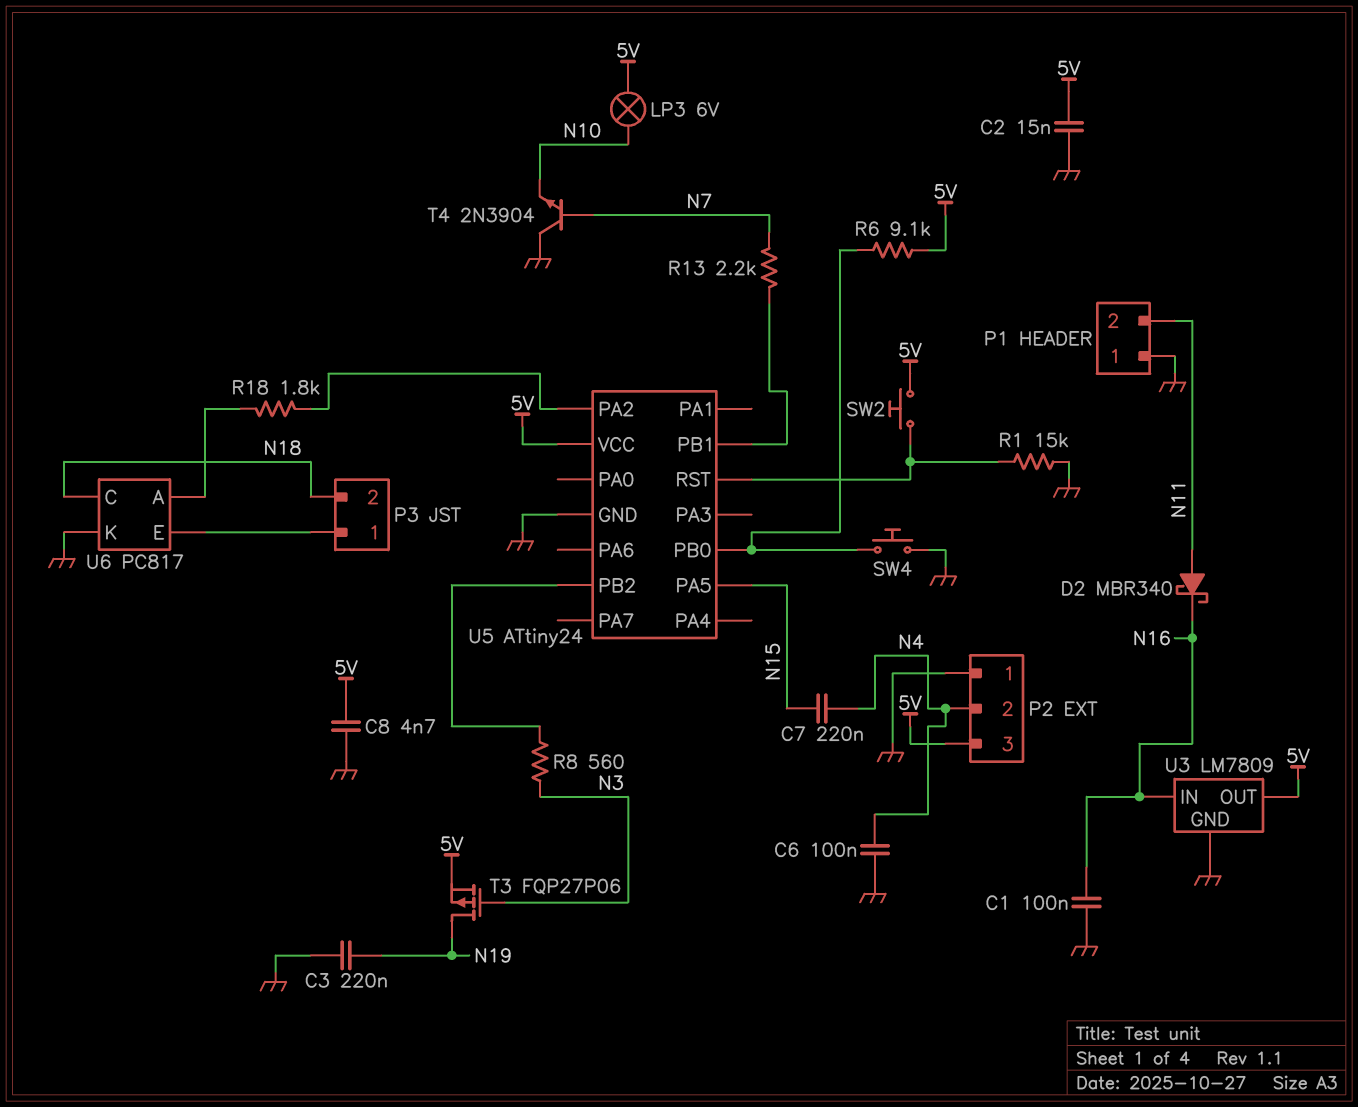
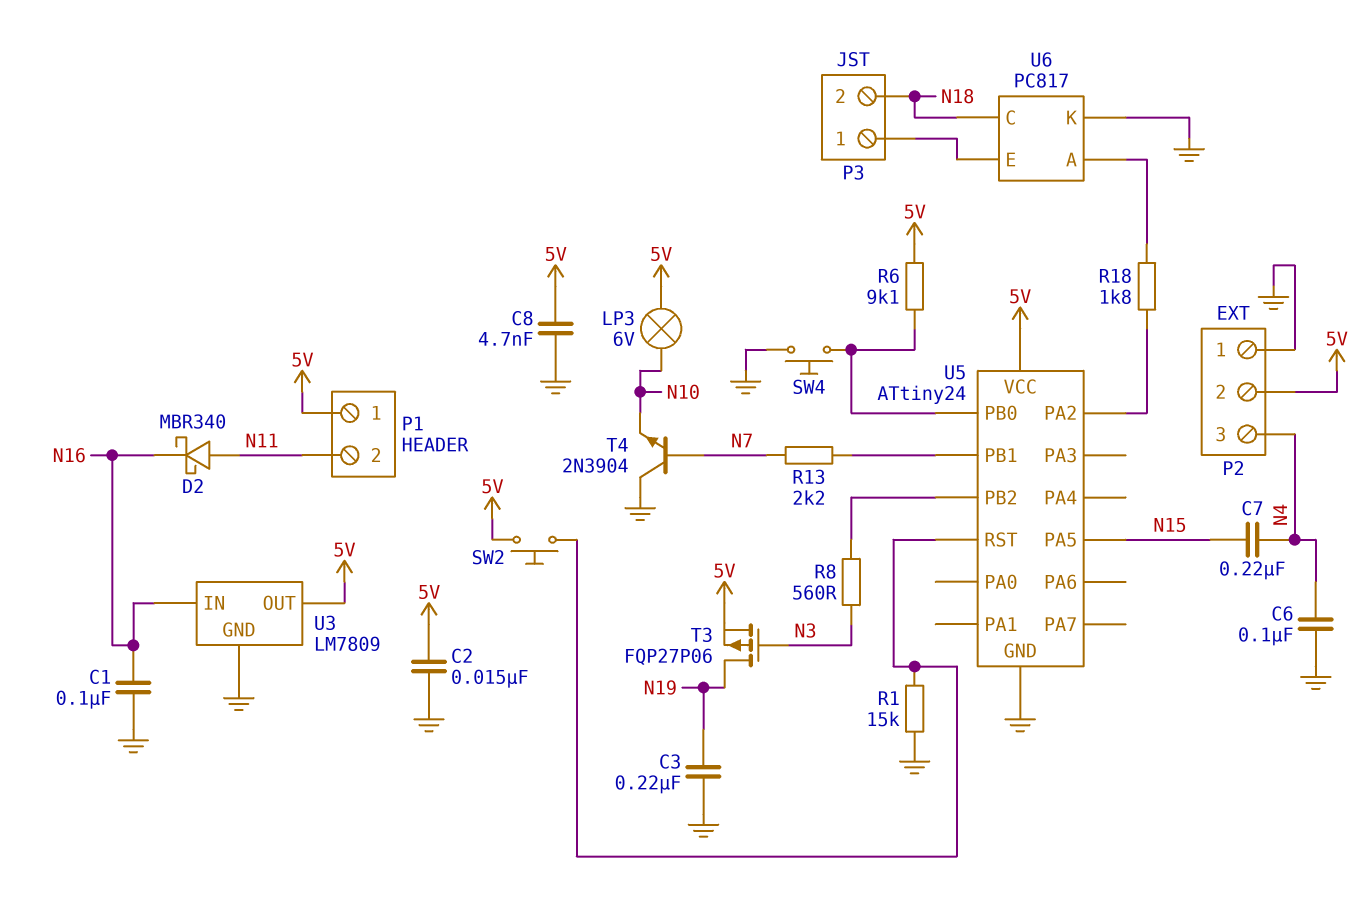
P1 pin 1: GND -> 5V
P2 pin 2: N4 -> 5V
P2 pin 3: 5V -> N4

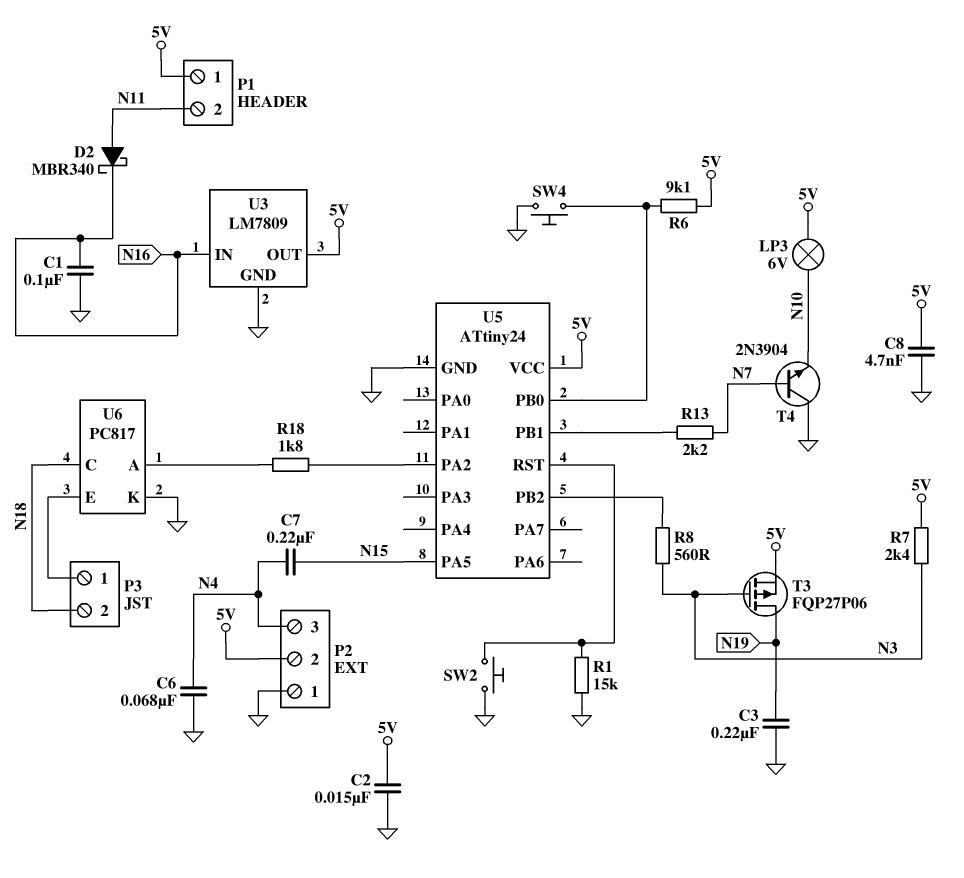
C6: 100nF (GND, N4) -> 68nF (GND, N4)
R7: none -> 2.4k (5V, N3)
SW2: button (5V, U5/RST) -> button (GND, U5/RST)

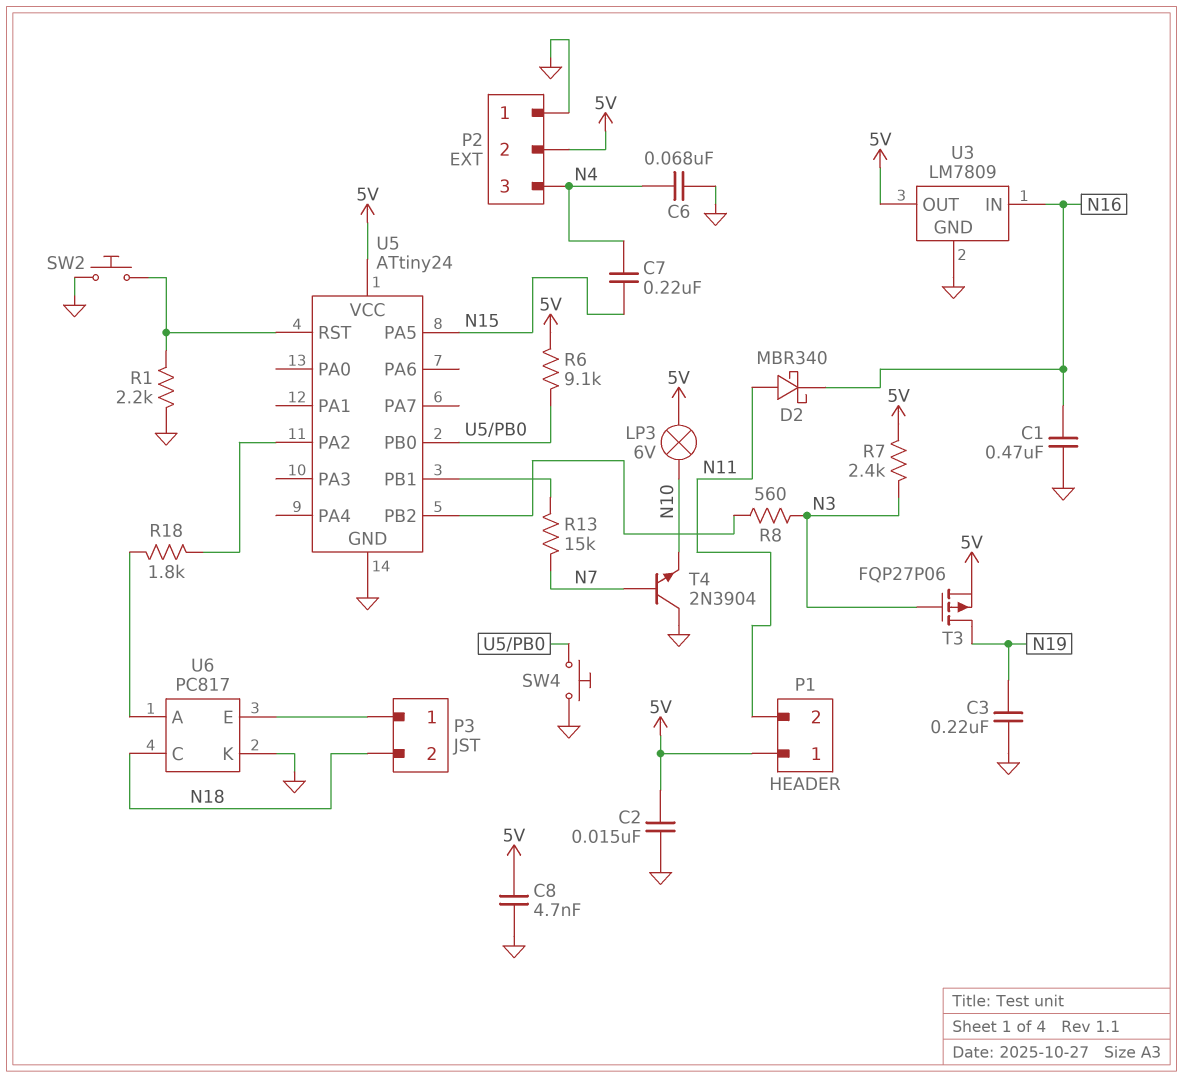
C1: 100nF (GND, N16) -> 470nF (GND, N16)
R1: 15k (GND, U5/RST) -> 2.2k (GND, U5/RST)
R13: 2.2k (N7, U5/PB1) -> 15k (N7, U5/PB1)

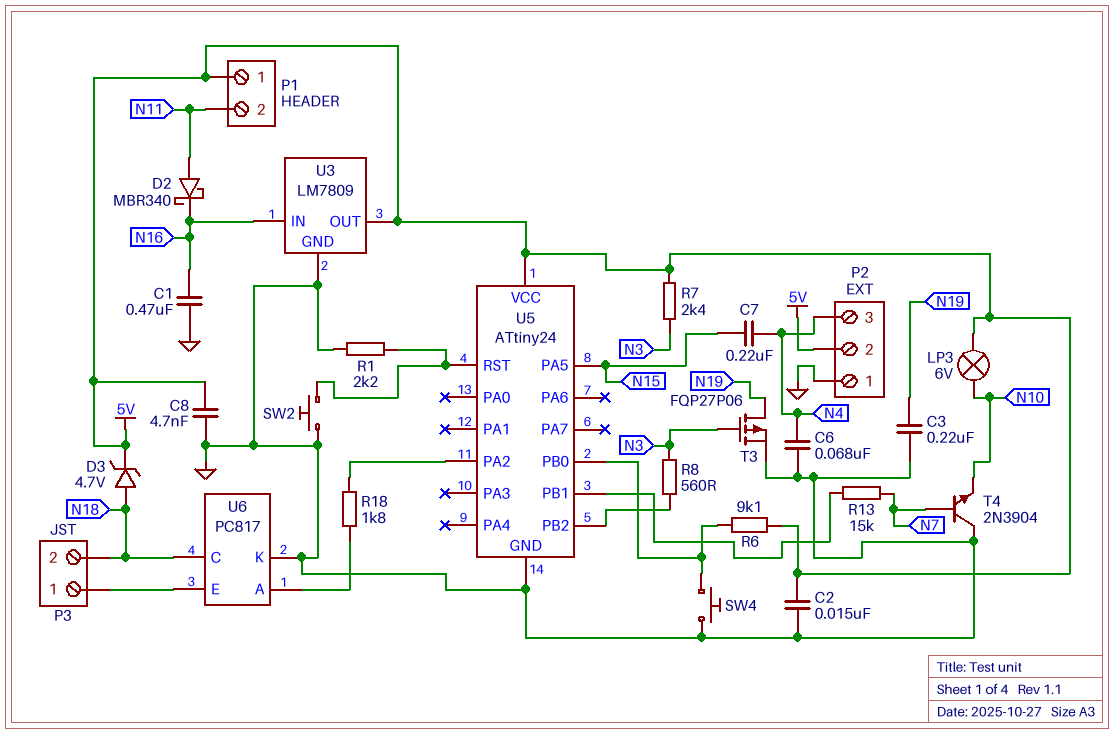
D3: none -> zener 4.7V (A N18, K 5V)
T3: PMOS FQP27P06 (G N3, D N19, S 5V) -> PMOS FQP27P06 (G N3, D N19, S GND)

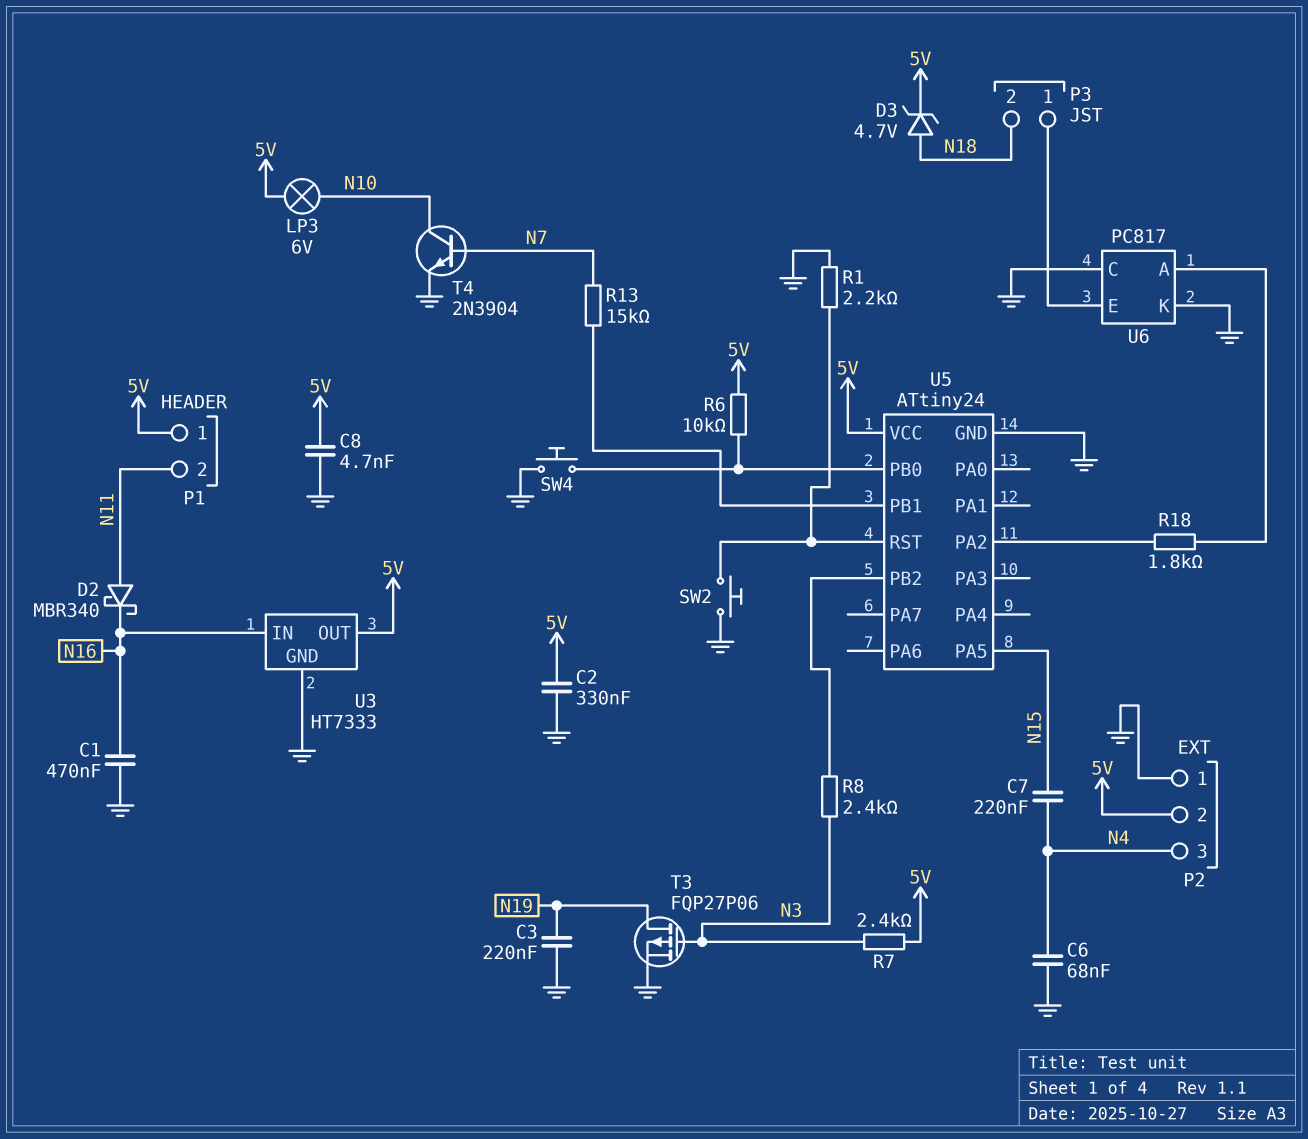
C2: 15nF (5V, GND) -> 330nF (5V, GND)
R6: 9.1k (5V, U5/PB0) -> 10k (5V, U5/PB0)
R8: 560 (N3, U5/PB2) -> 2.4k (N3, U5/PB2)
T4: NPN 2N3904 (B N7, C GND, E N10) -> NPN 2N3904 (B N7, C N10, E GND)
U3: LM7809 -> HT7333
U6 pin C: N18 -> GND

